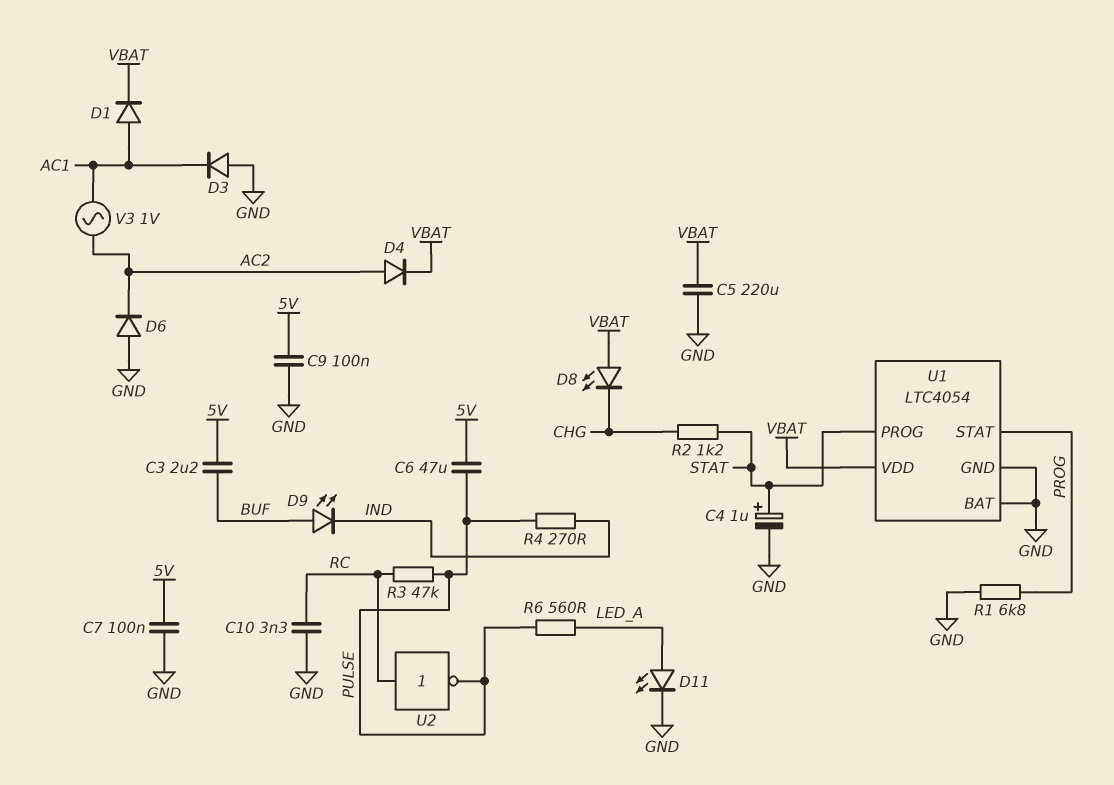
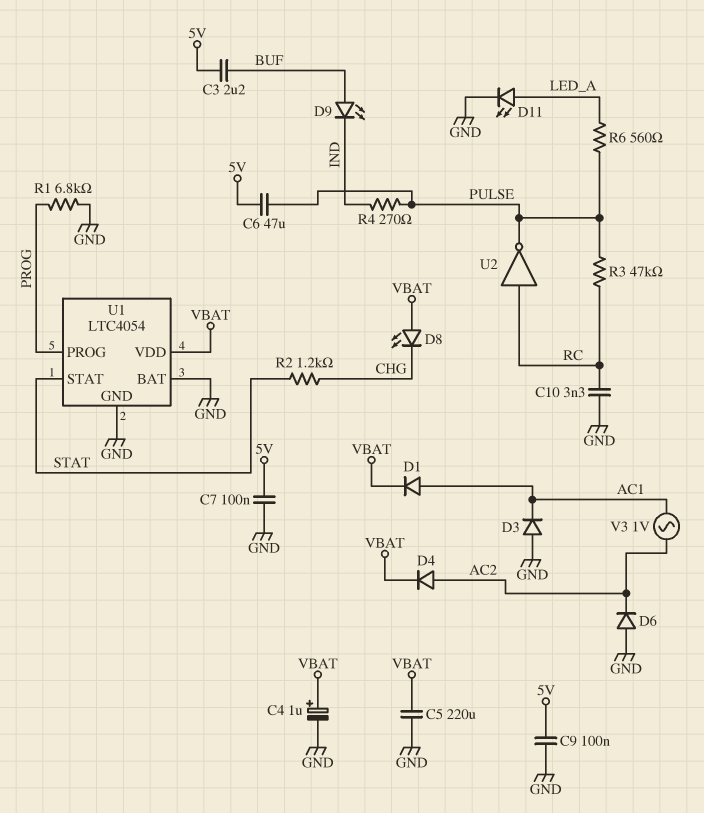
C4: 1uF (plus STAT, minus GND) -> 1uF (plus VBAT, minus GND)
U1 pin PROG: STAT -> PROG
U1 pin STAT: PROG -> STAT

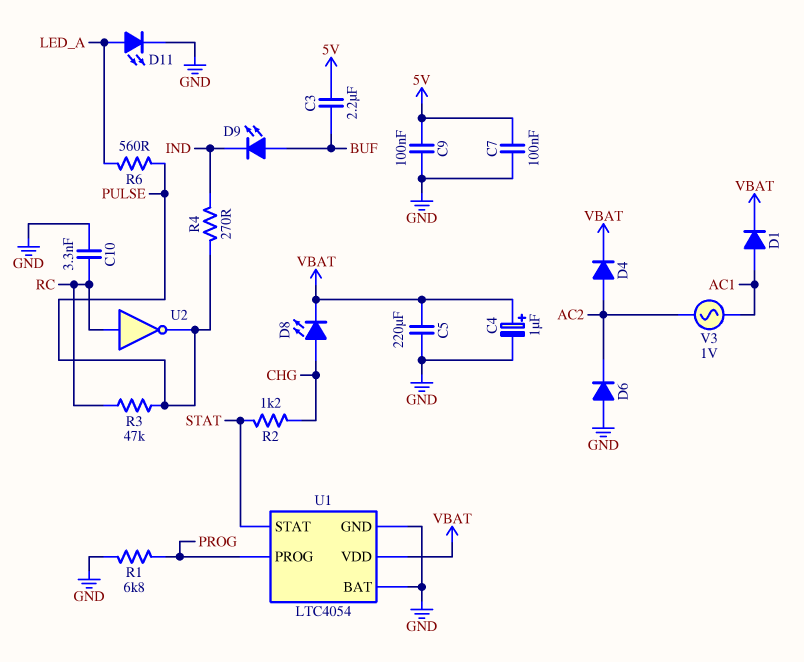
C6: 47uF (5V, PULSE) -> none
D3: diode (A GND, K AC1) -> none
D8: LED (A VBAT, K CHG) -> LED (A CHG, K VBAT)

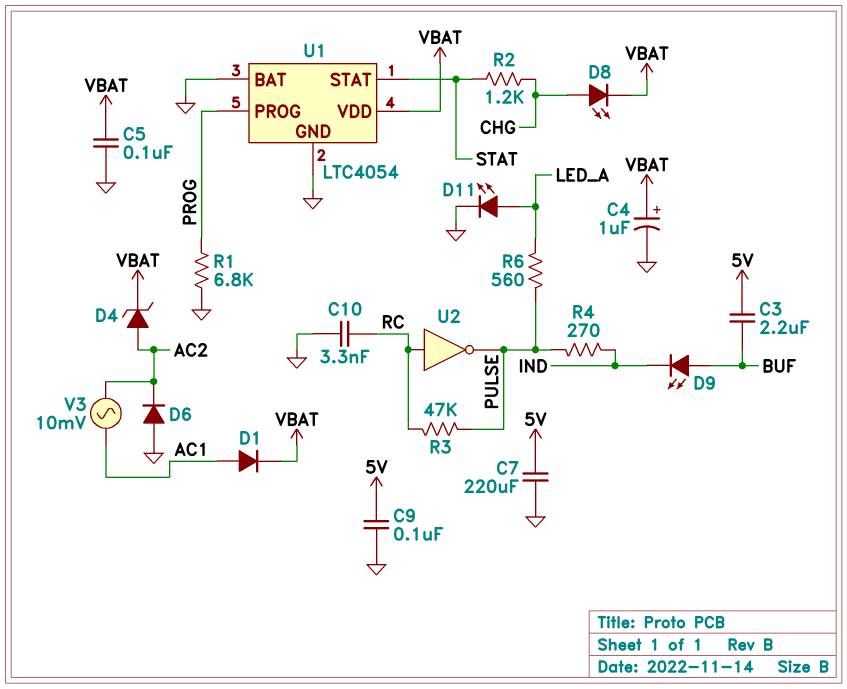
C5: 220uF (GND, VBAT) -> 100nF (GND, VBAT)
C7: 100nF (5V, GND) -> 220uF (5V, GND)
D4: diode (A AC2, K VBAT) -> zener (A AC2, K VBAT)
V3: AC 1V (AC1, AC2) -> AC 10mV (AC1, AC2)

